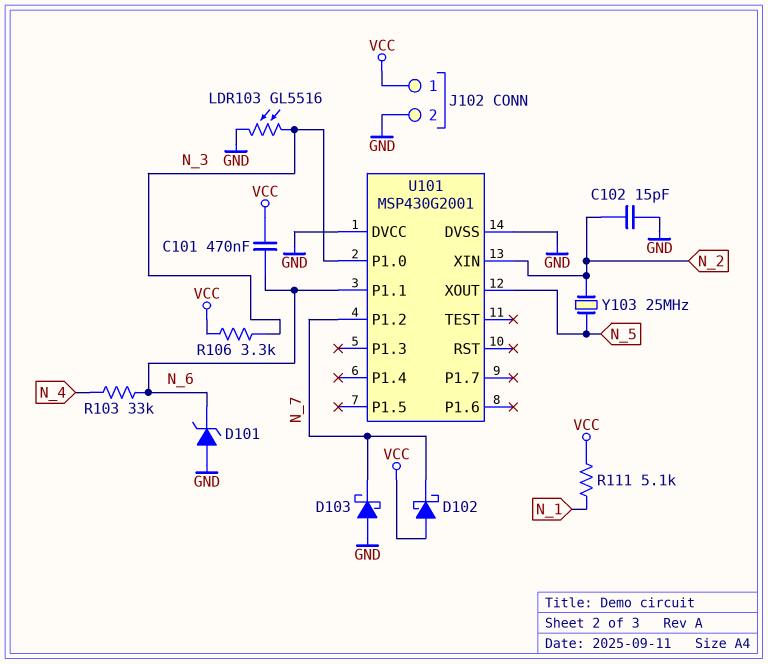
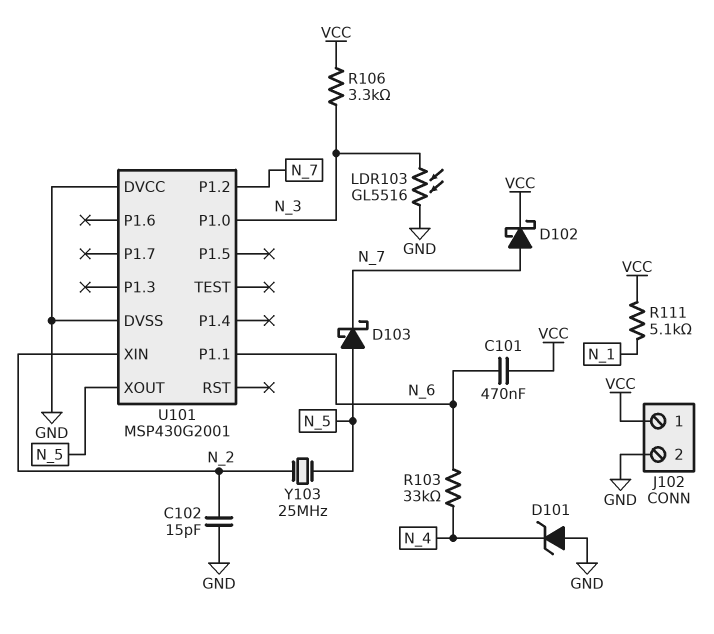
D101: zener (A GND, K N_6) -> zener (A GND, K N_4)
D102: schottky (A VCC, K N_7) -> schottky (A N_7, K VCC)
D103: schottky (A GND, K N_7) -> schottky (A N_5, K N_7)

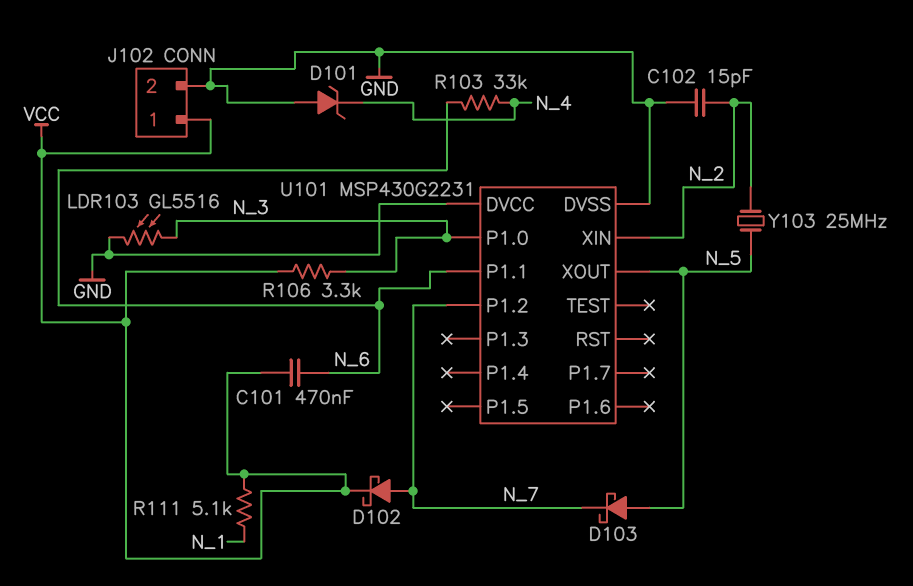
U101: MSP430G2001 -> MSP430G2231

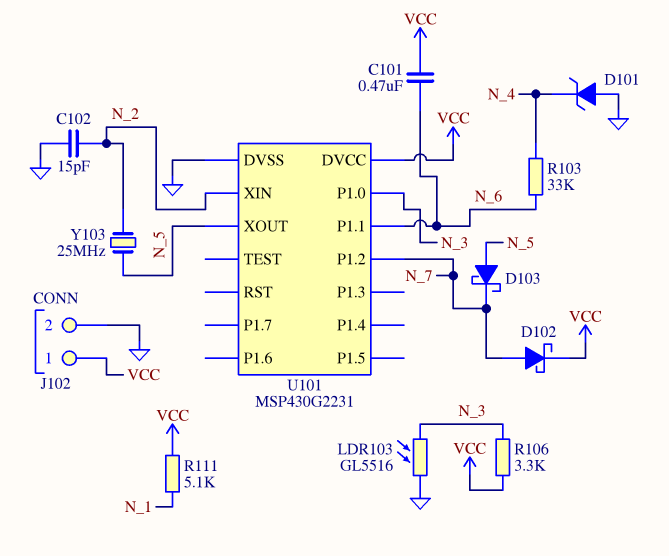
U101 pin DVCC: GND -> VCC

